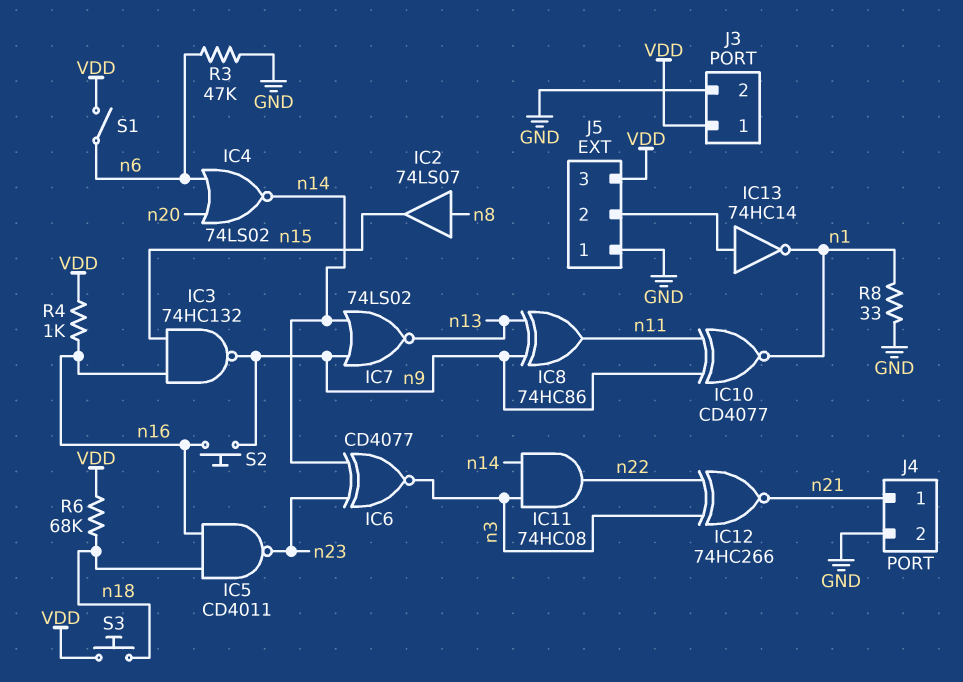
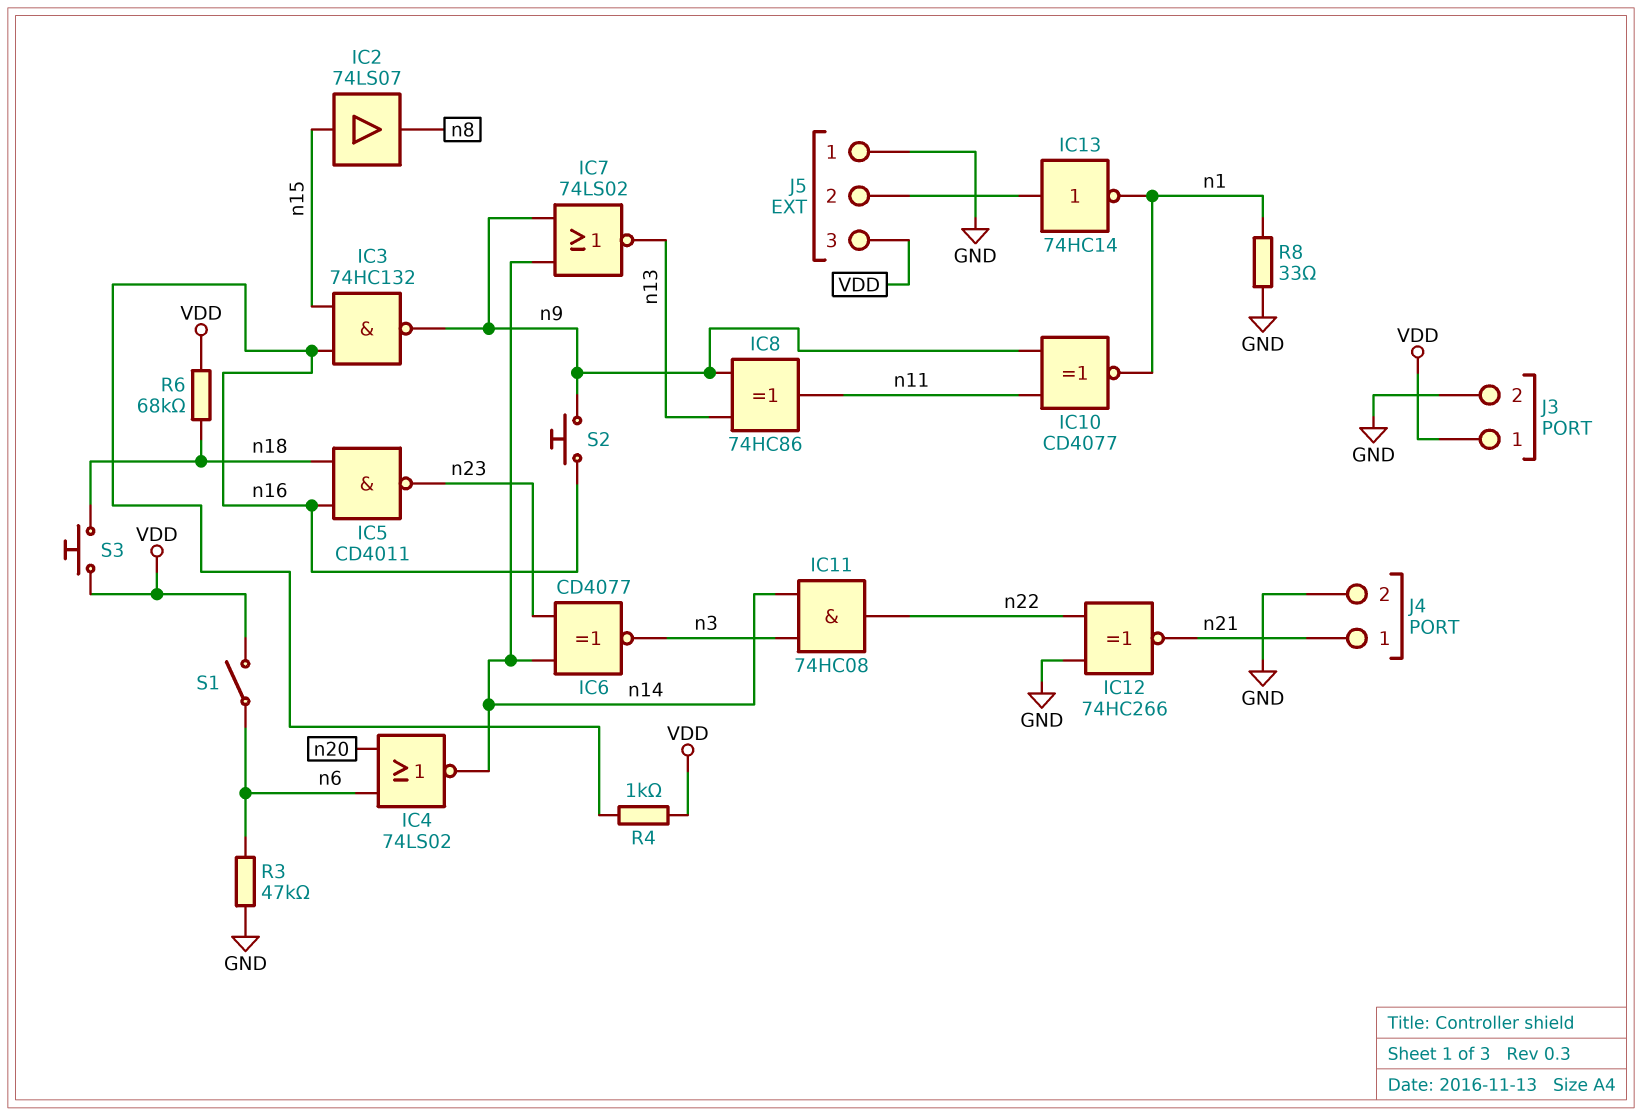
IC2: buffer 74LS07 (in n8, out n15) -> buffer 74LS07 (in n15, out n8)
IC12: XNOR 74HC266 (in n3, in n22, out n21) -> XNOR 74HC266 (in GND, in n22, out n21)

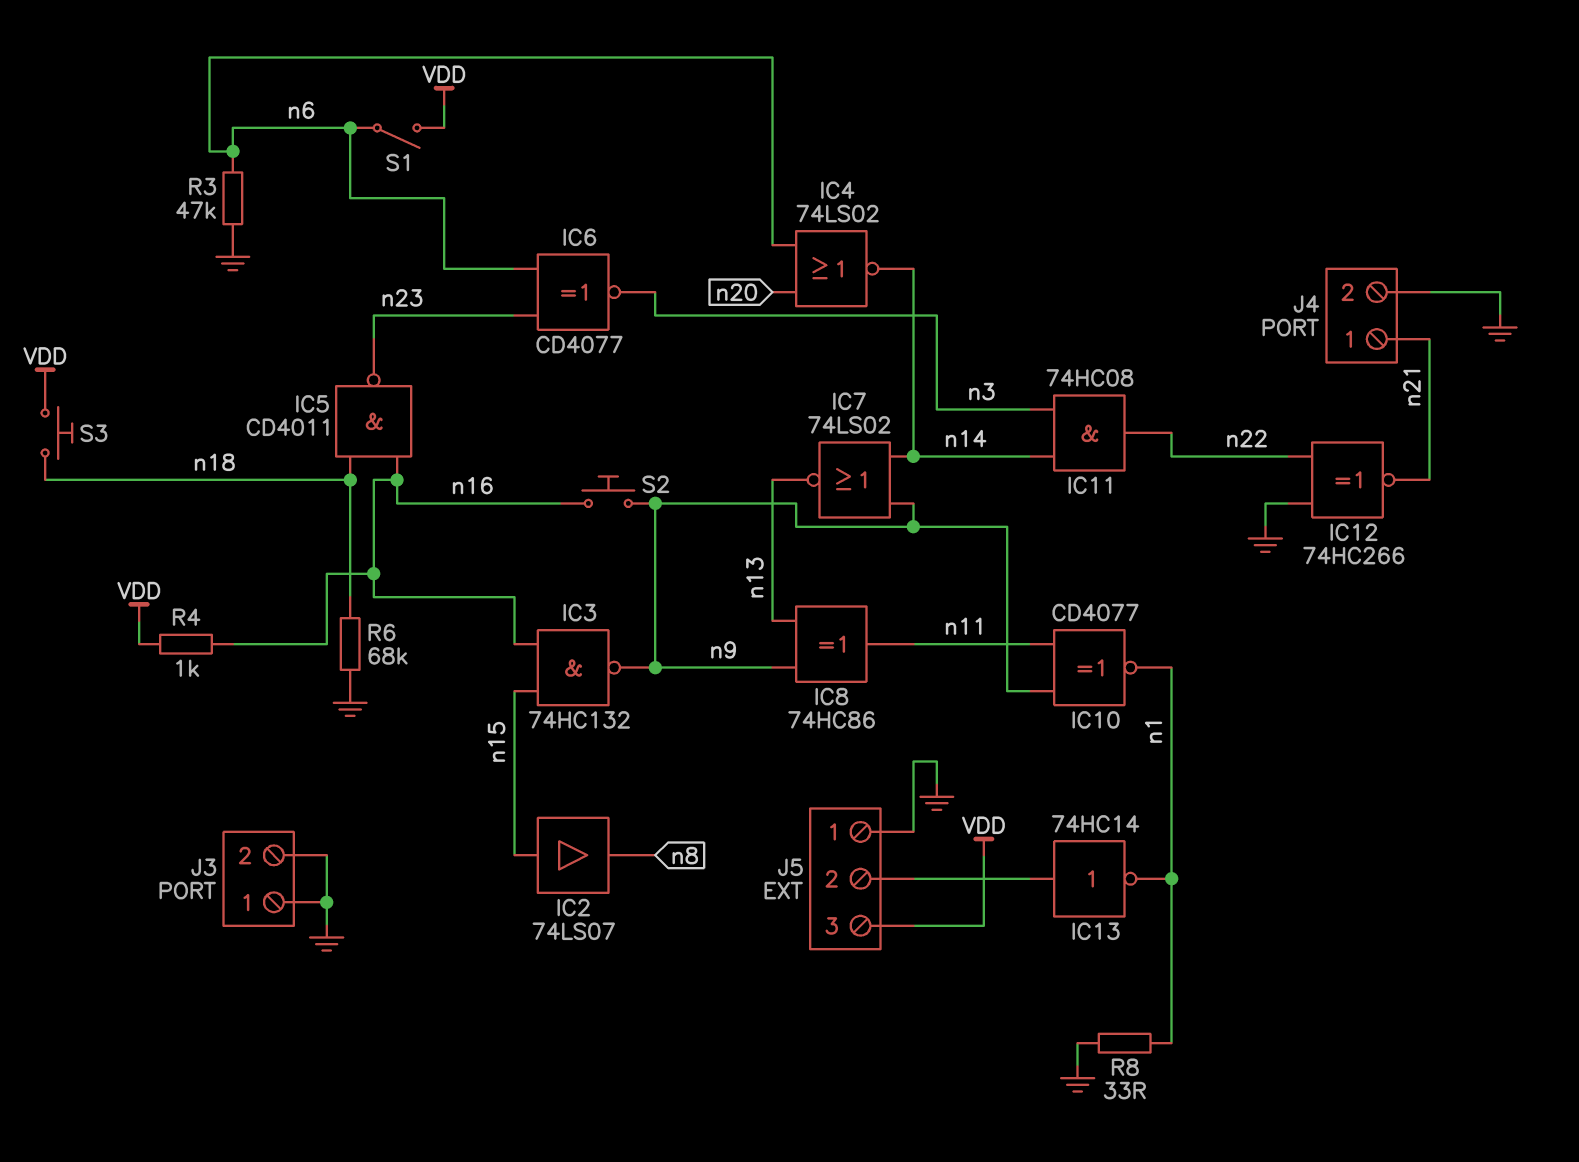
IC6: XNOR CD4077 (in n14, in n23, out n3) -> XNOR CD4077 (in n6, in n23, out n3)
J3 pin 1: VDD -> GND
R6: 68k (VDD, n18) -> 68k (GND, n18)

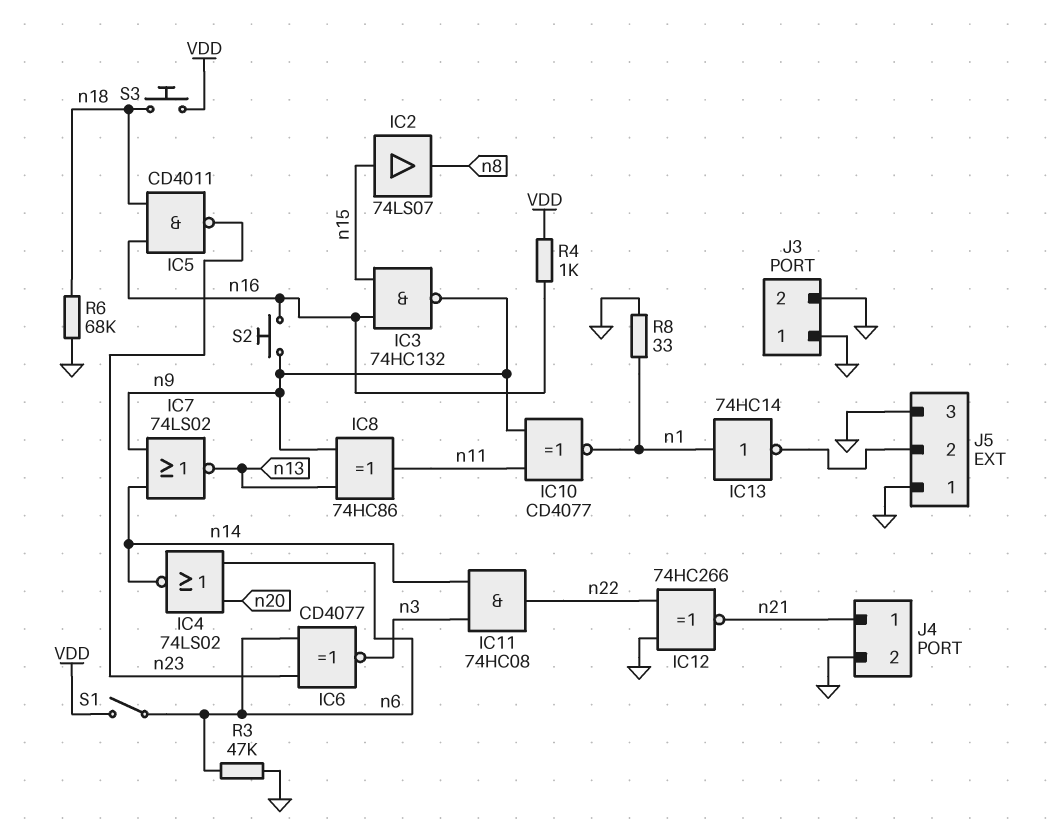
IC13: NOT 74HC14 (in J5/2, out n1) -> NOT 74HC14 (in n1, out J5/2)
J5 pin 3: VDD -> GND

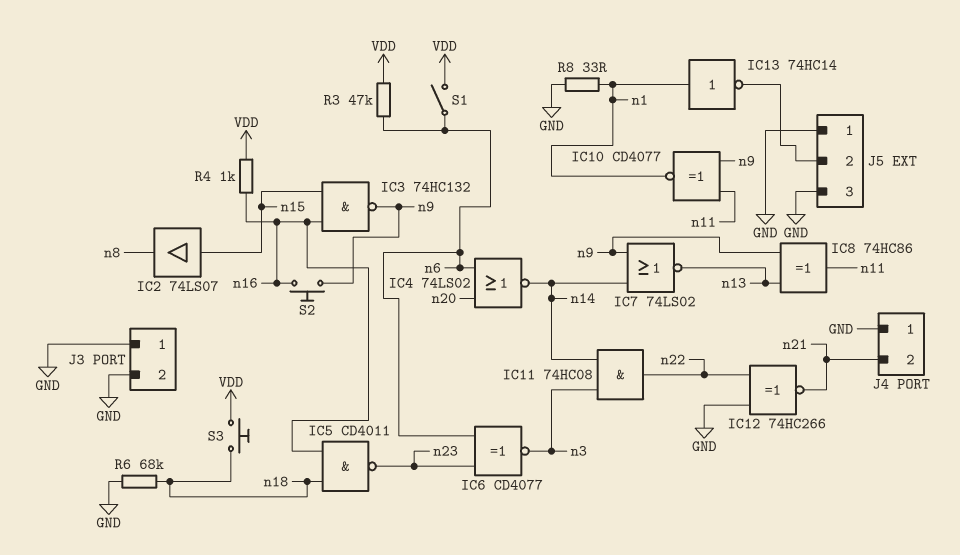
J4 pin 1: n21 -> GND
J4 pin 2: GND -> n21
R3: 47k (GND, n6) -> 47k (VDD, n6)

